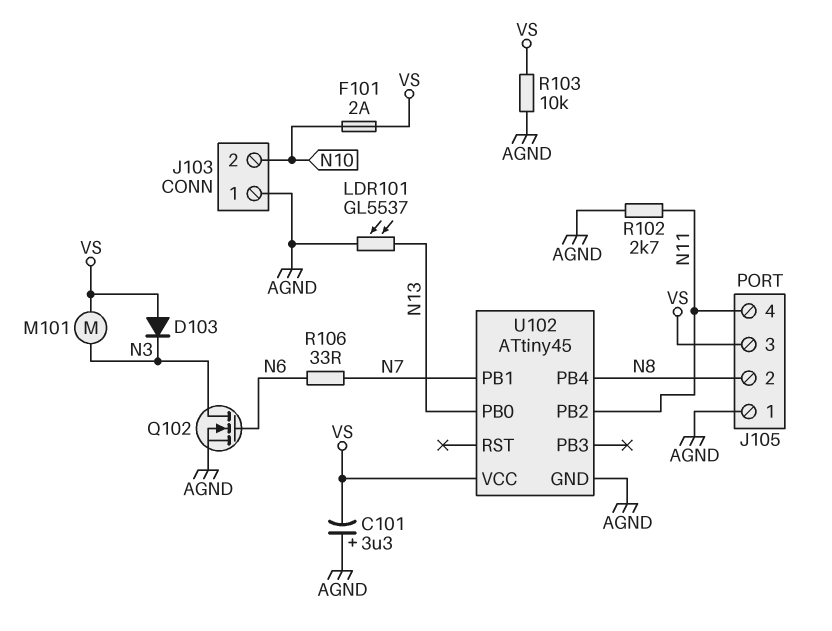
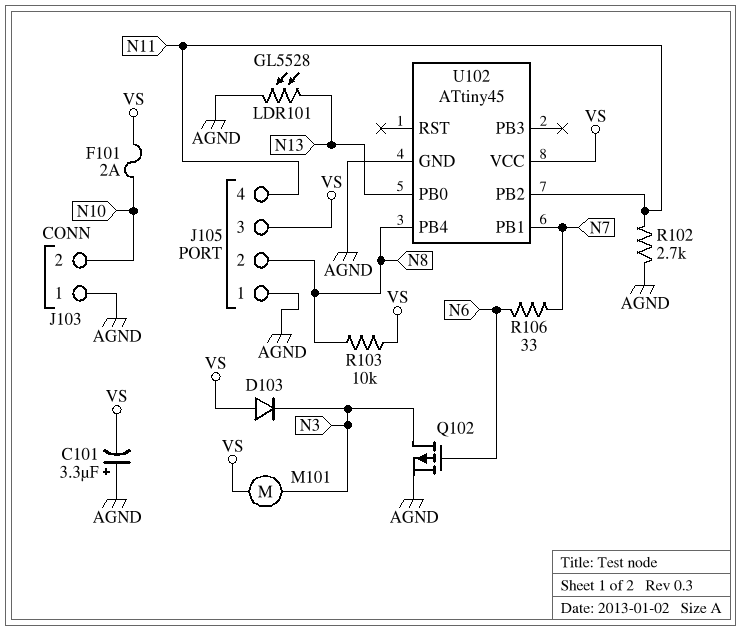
LDR101: GL5537 (AGND, N13) -> GL5528 (AGND, N13)
Q102: NMOS (G N6, D N3, S AGND) -> PMOS (G N6, D N3, S AGND)
R103: 10k (AGND, VS) -> 10k (N8, VS)

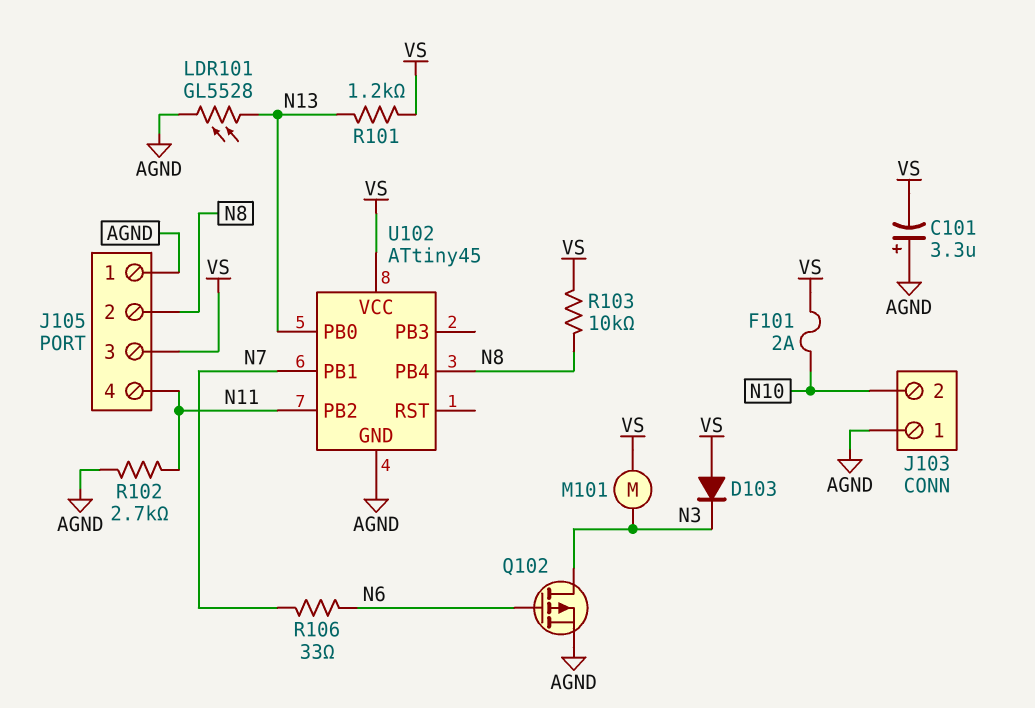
R101: none -> 1.2k (N13, VS)

